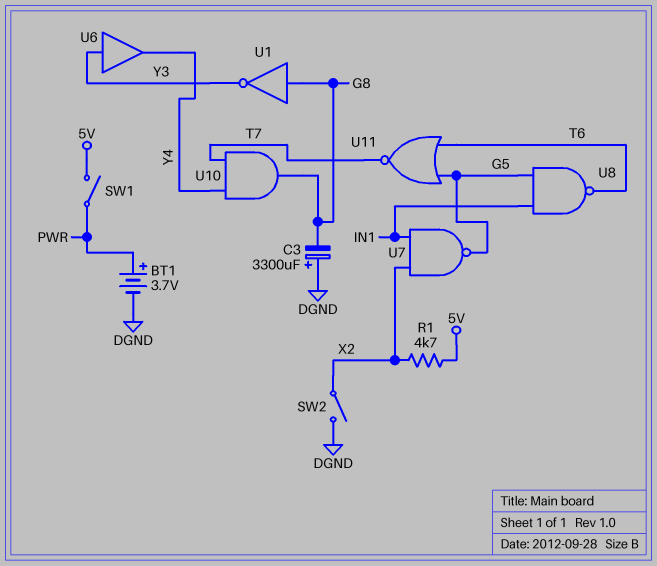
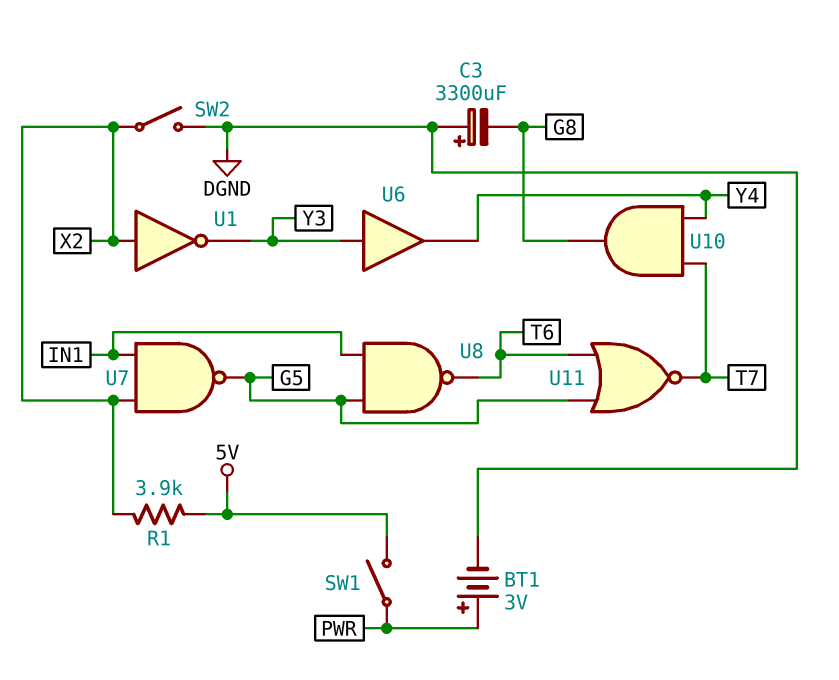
BT1: 3.7V (plus PWR, minus DGND) -> 3V (plus PWR, minus DGND)
R1: 4.7k (5V, X2) -> 3.9k (5V, X2)
U1: NOT (in G8, out Y3) -> NOT (in X2, out Y3)

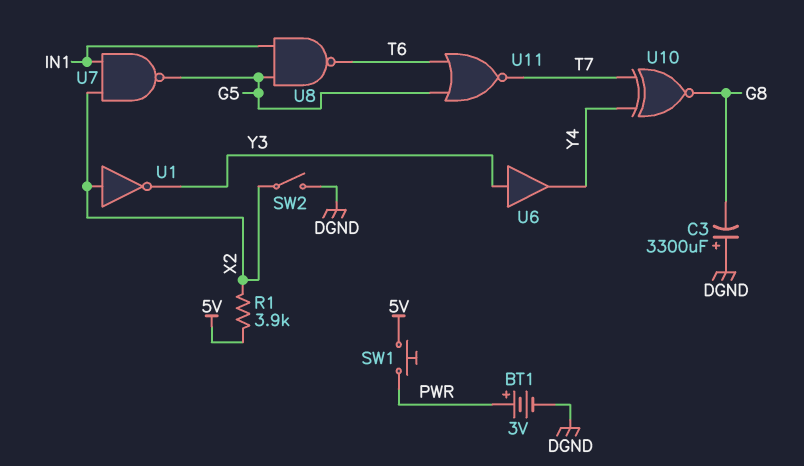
SW1: switch (5V, PWR) -> button (5V, PWR)
U10: AND (in T7, in Y4, out G8) -> XNOR (in T7, in Y4, out G8)

